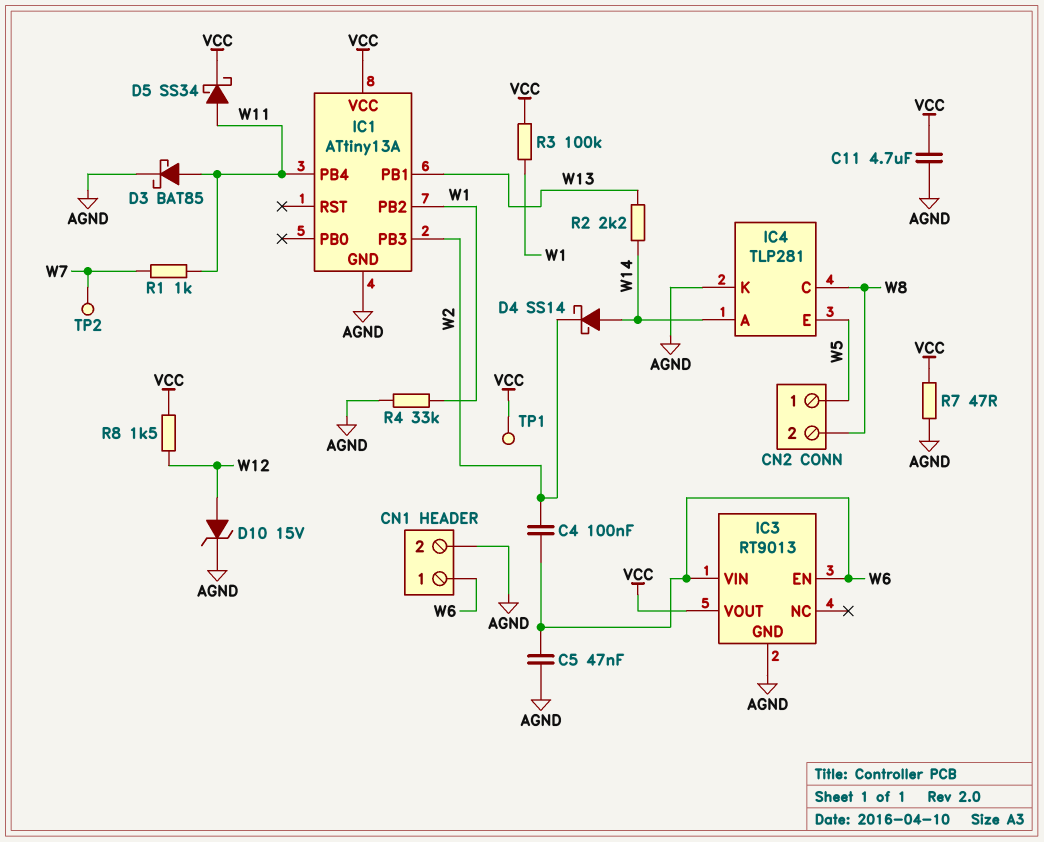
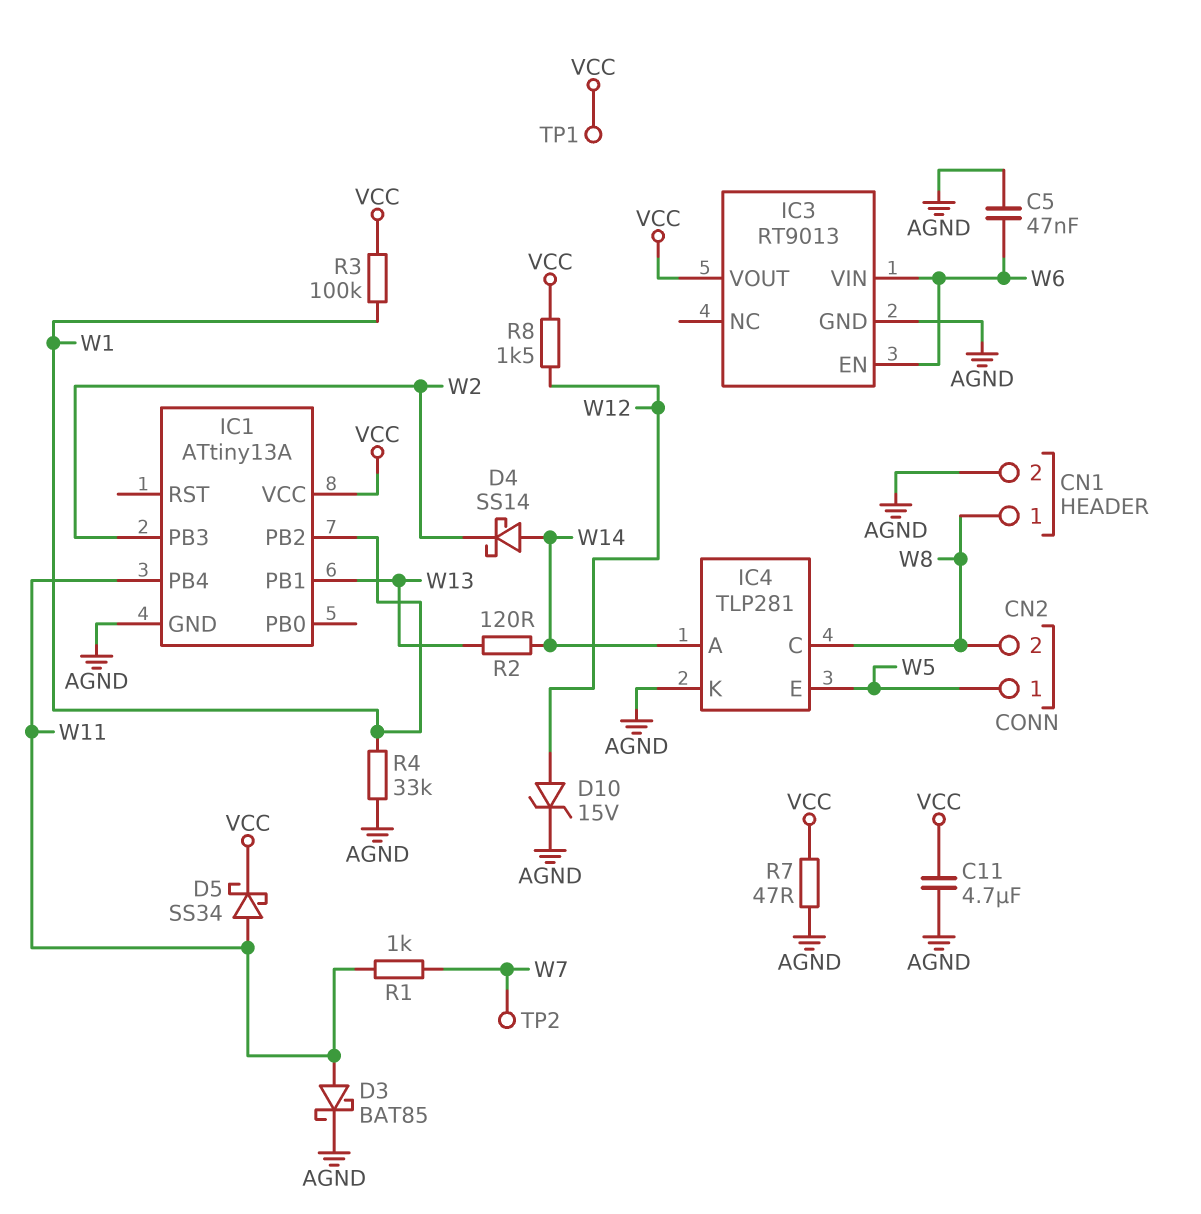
C4: 100nF (W2, W6) -> none
CN1 pin 1: W6 -> W8
R2: 2.2k (W13, W14) -> 120 (W13, W14)

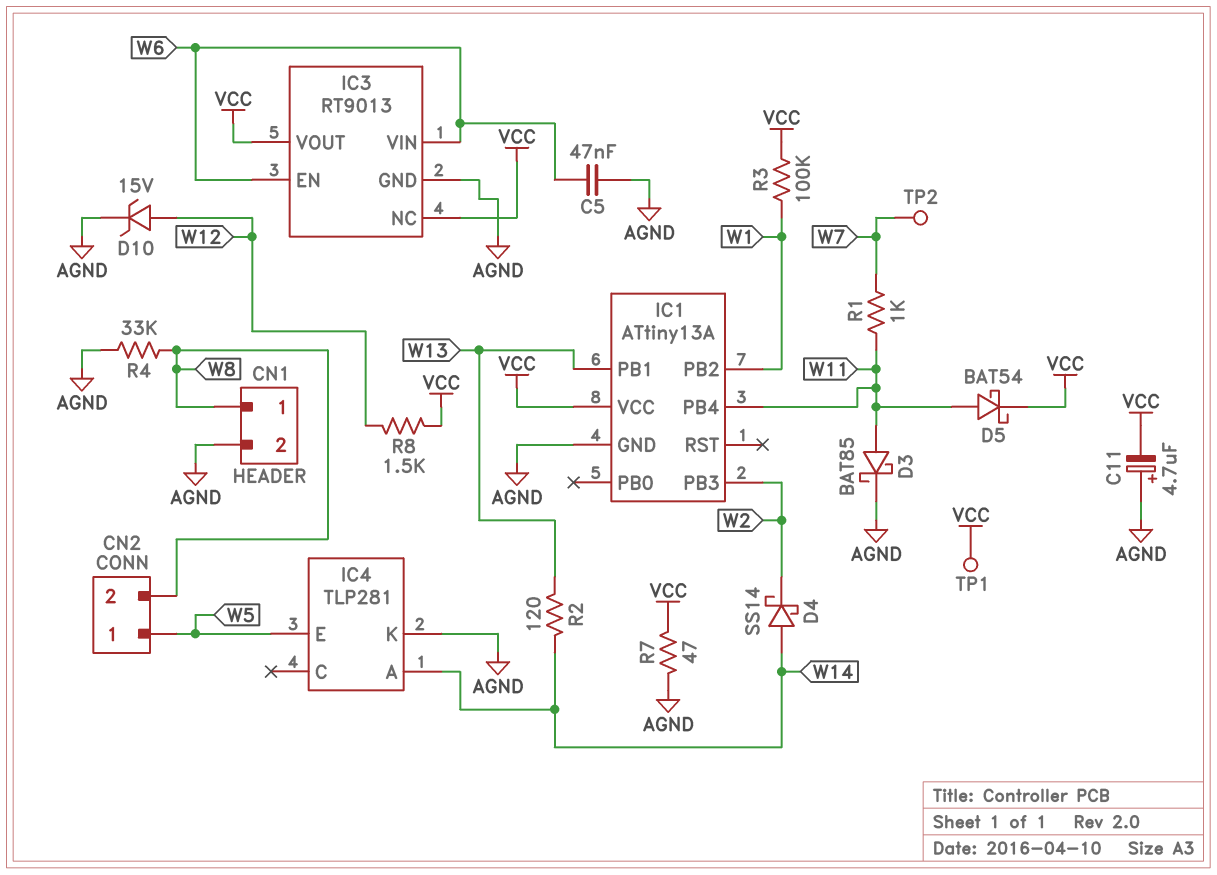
C11: 4.7uF (AGND, VCC) -> 4.7uF (plus AGND, minus VCC)
D5: schottky SS34 (A W11, K VCC) -> schottky BAT54 (A W11, K VCC)
IC3 pin NC: none -> VCC
IC4 pin C: W8 -> none
R4: 33k (AGND, W1) -> 33k (AGND, W8)

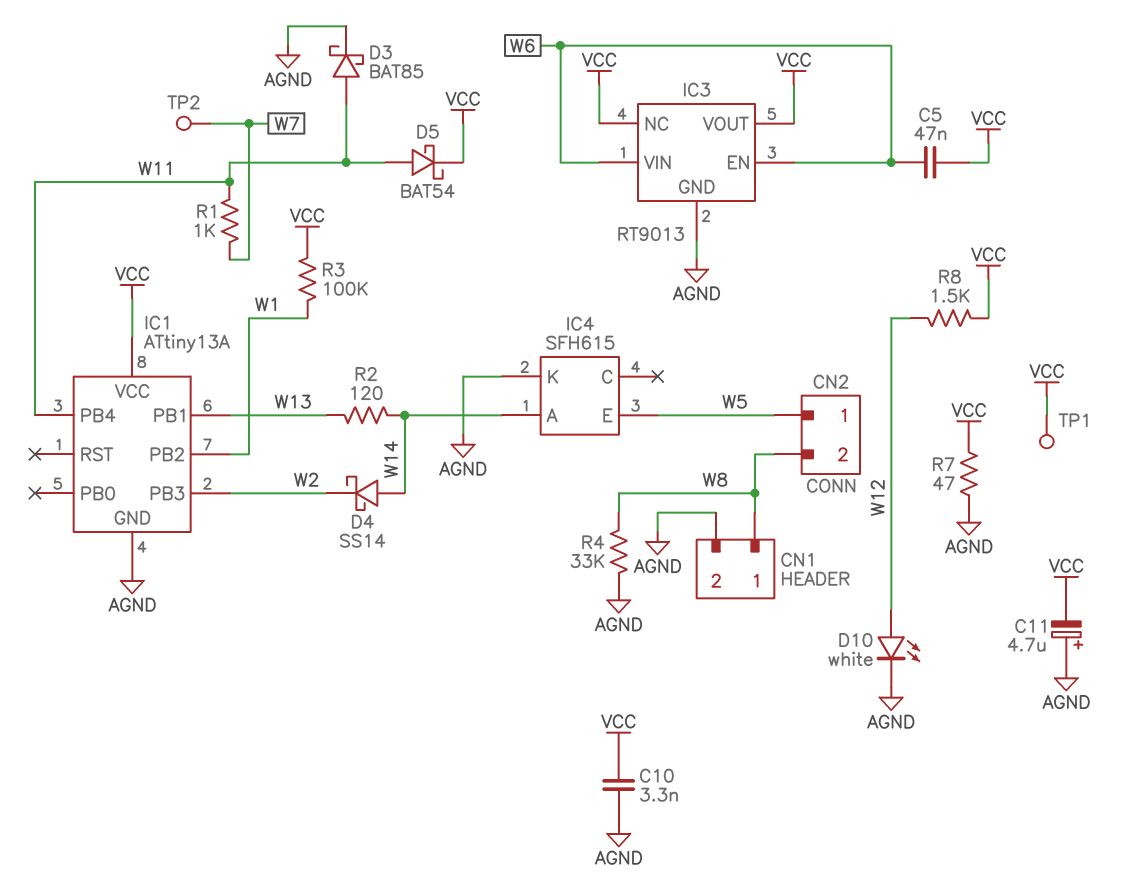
C5: 47nF (AGND, W6) -> 47nF (VCC, W6)
C10: none -> 3.3nF (AGND, VCC)
D10: zener 15V (A W12, K AGND) -> LED white (A W12, K AGND)
IC4: TLP281 -> SFH615

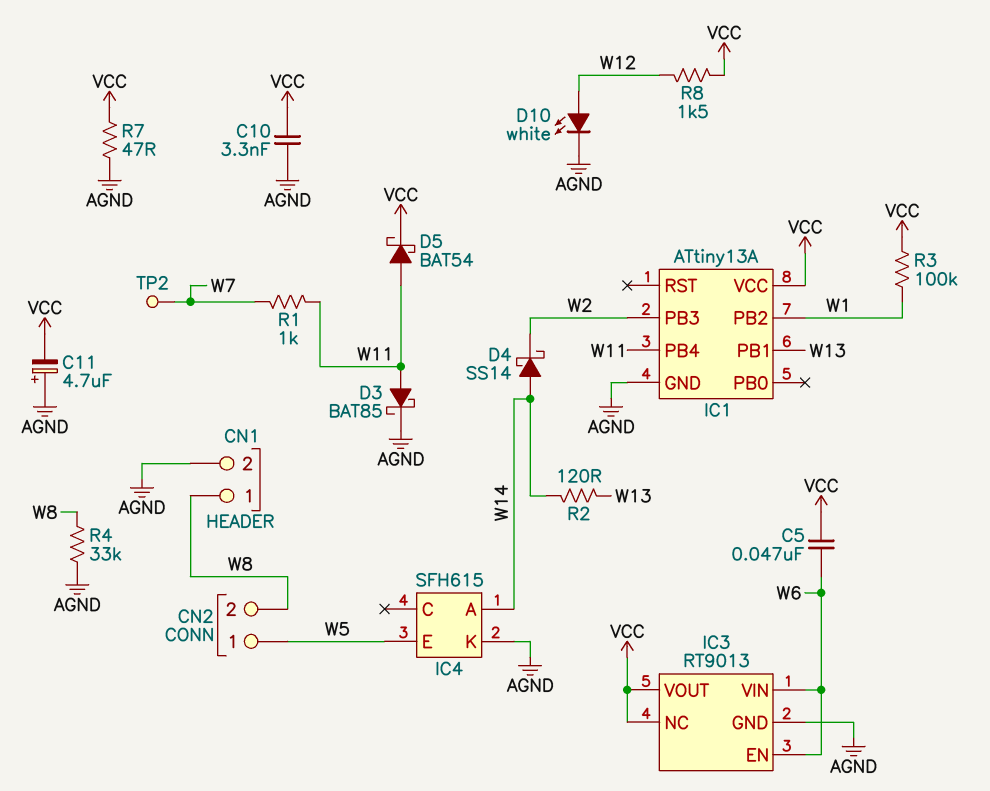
TP1: test point (VCC) -> none

